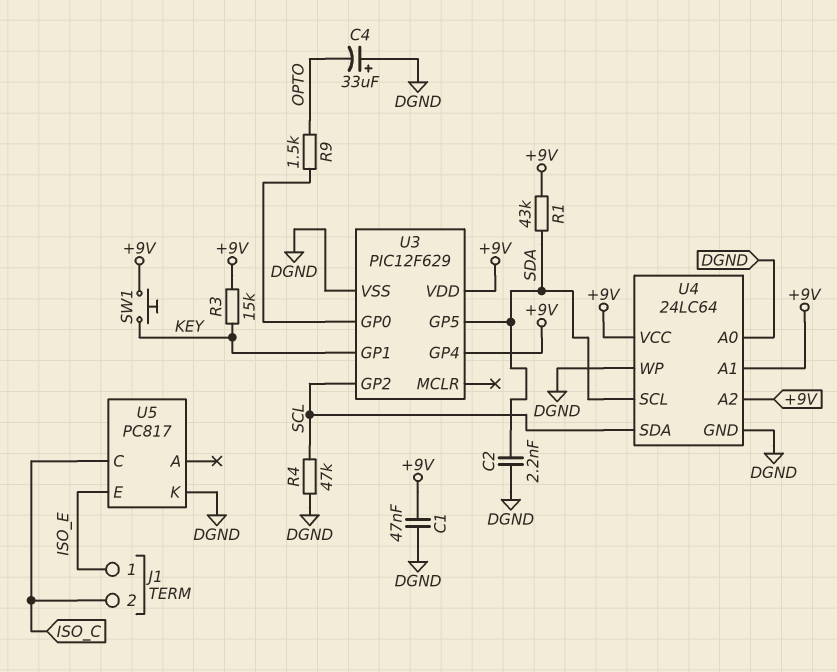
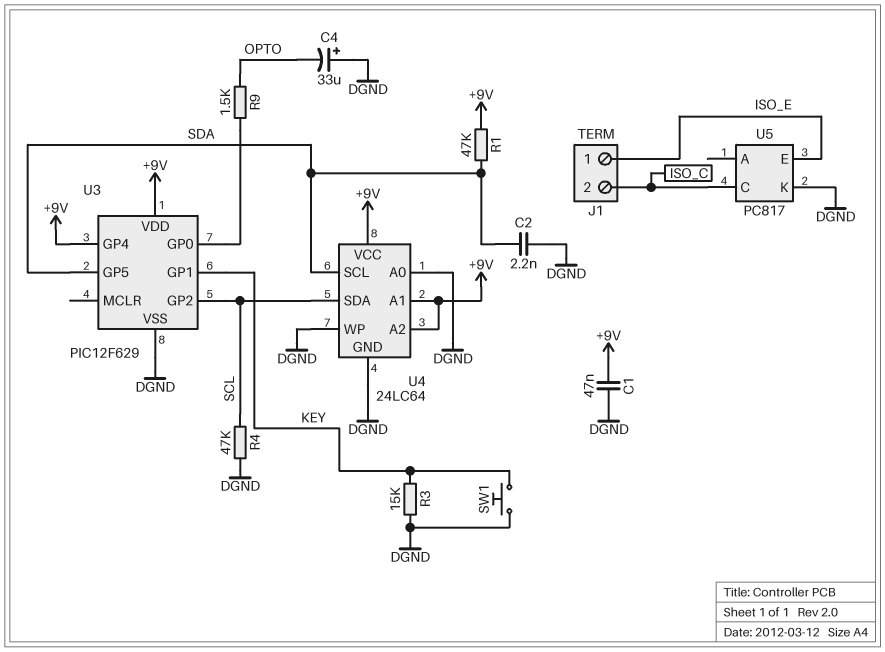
R1: 43k (+9V, SDA) -> 47k (+9V, SDA)
R3: 15k (+9V, KEY) -> 15k (DGND, KEY)
SW1: button (+9V, KEY) -> button (DGND, KEY)

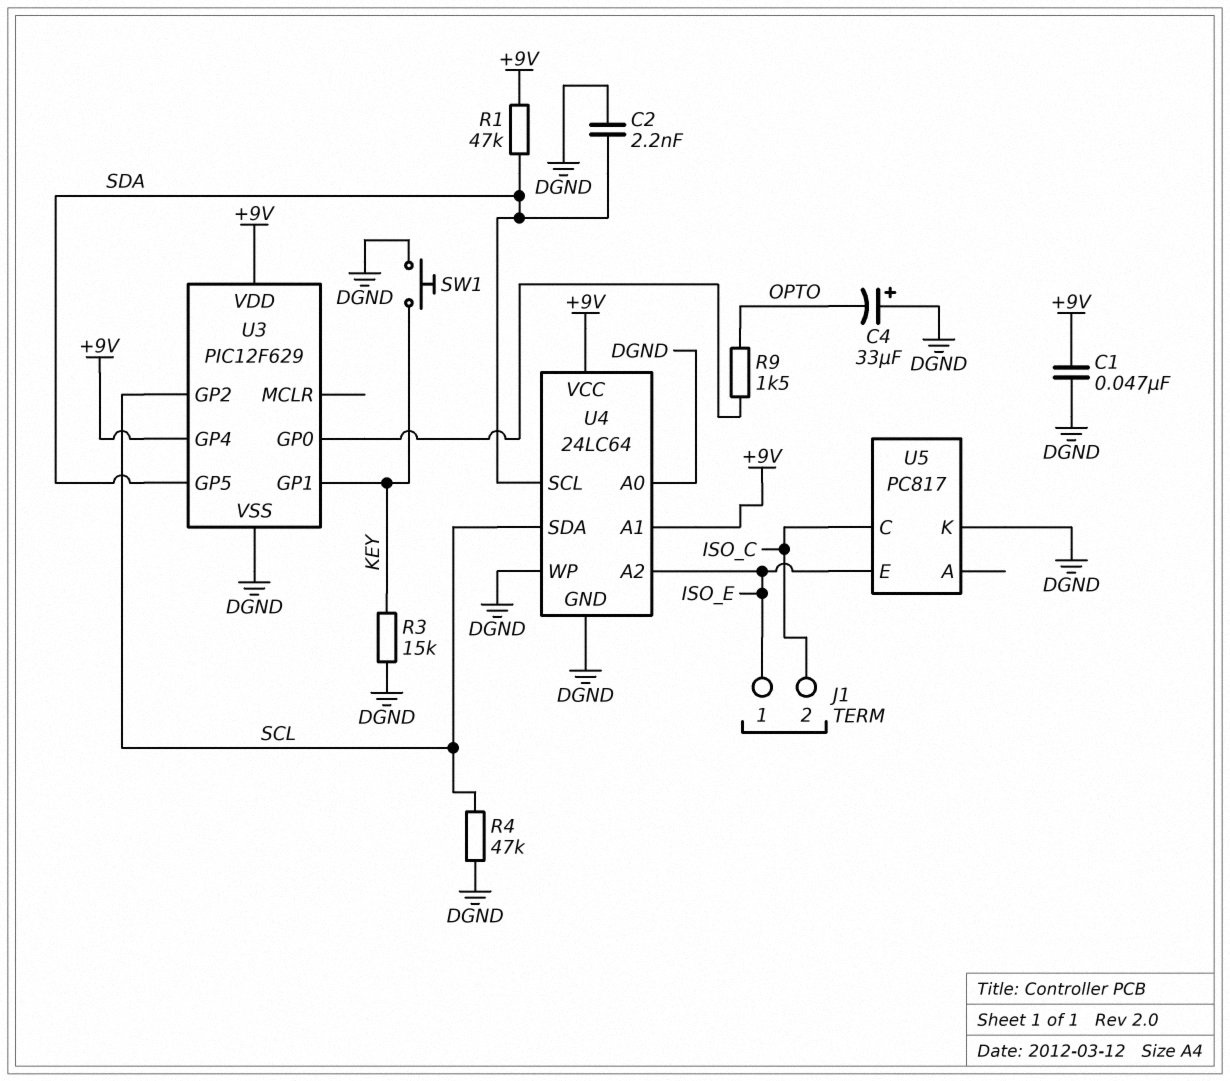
U4 pin A2: +9V -> ISO_E

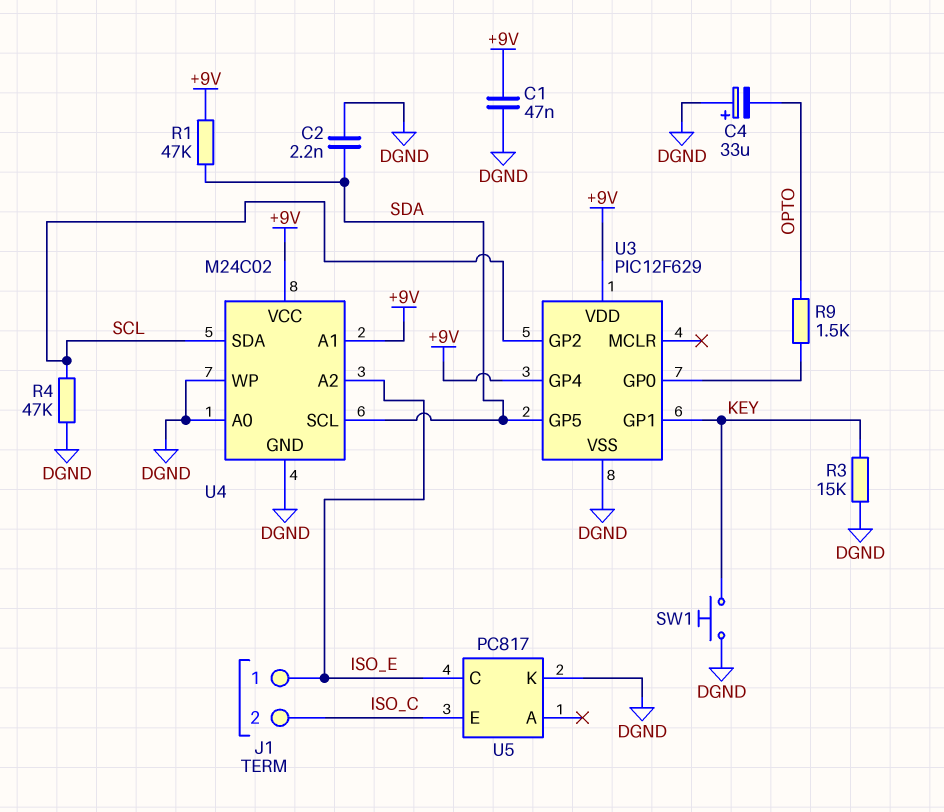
U4: 24LC64 -> M24C02
U5 pin C: ISO_C -> ISO_E
U5 pin E: ISO_E -> ISO_C

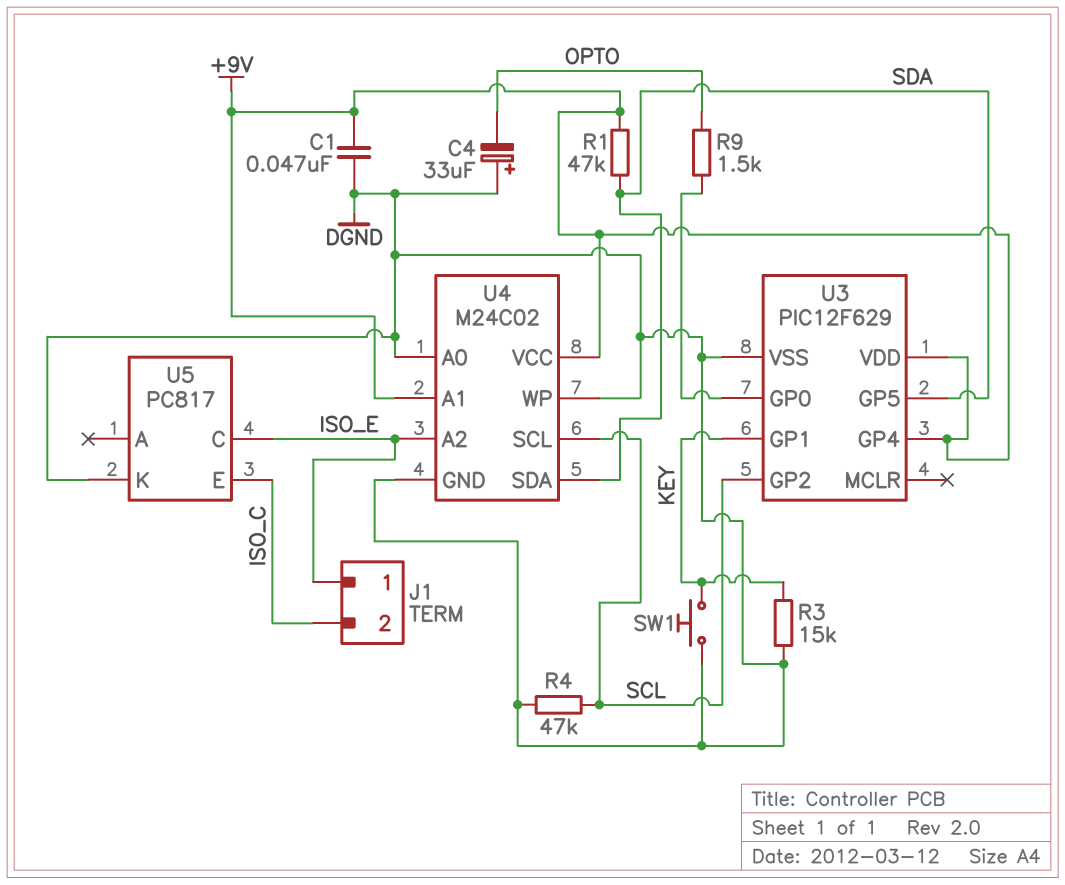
C2: 2.2nF (DGND, SDA) -> none
U4 pin SCL: SDA -> SCL
U4 pin SDA: SCL -> SDA

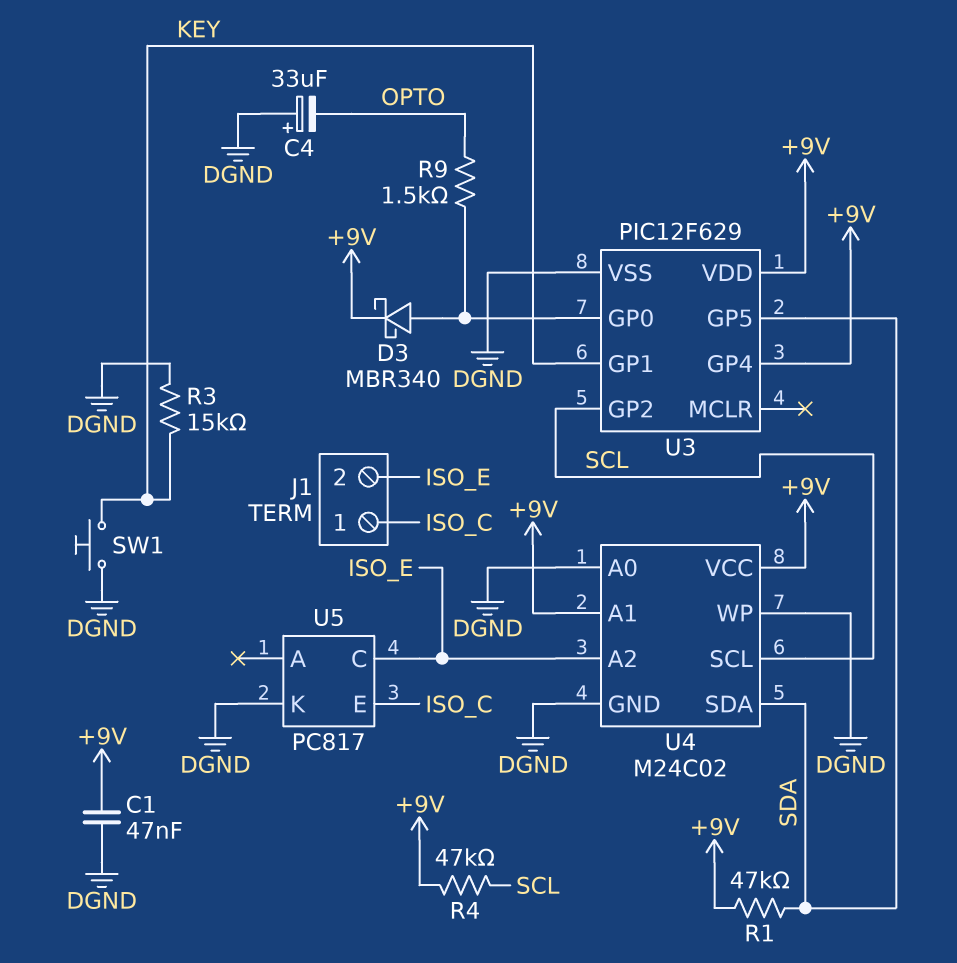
D3: none -> schottky MBR340 (A U3/GP0, K +9V)
J1 pin 1: ISO_E -> ISO_C
J1 pin 2: ISO_C -> ISO_E
R4: 47k (DGND, SCL) -> 47k (+9V, SCL)

